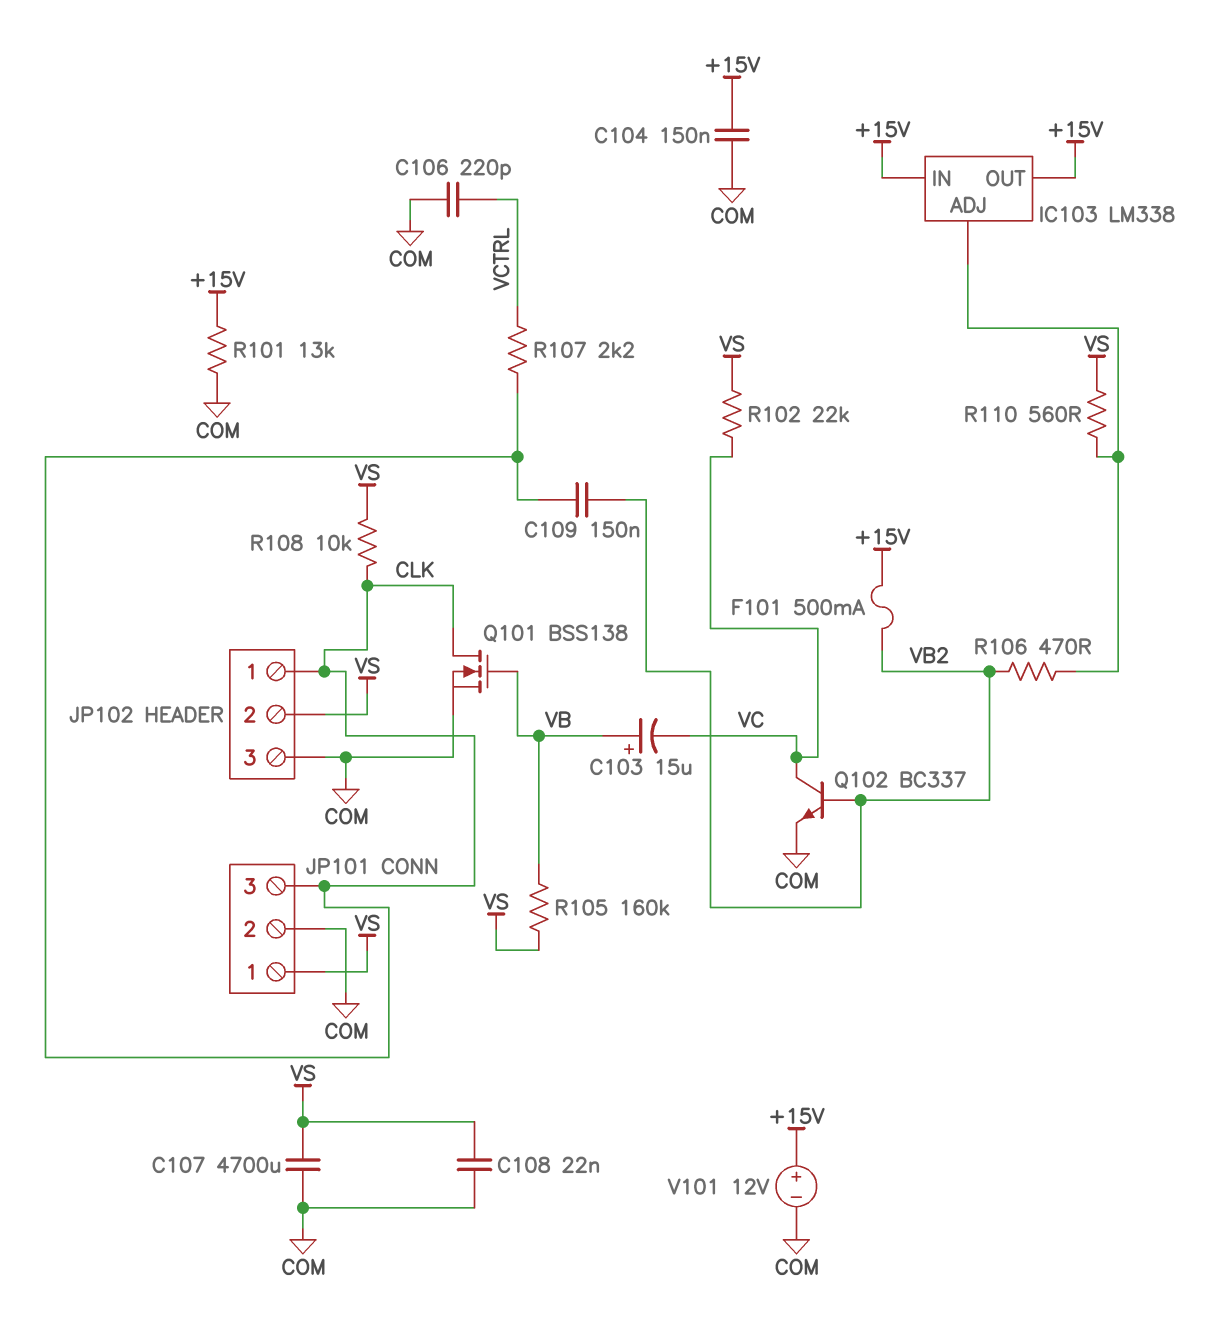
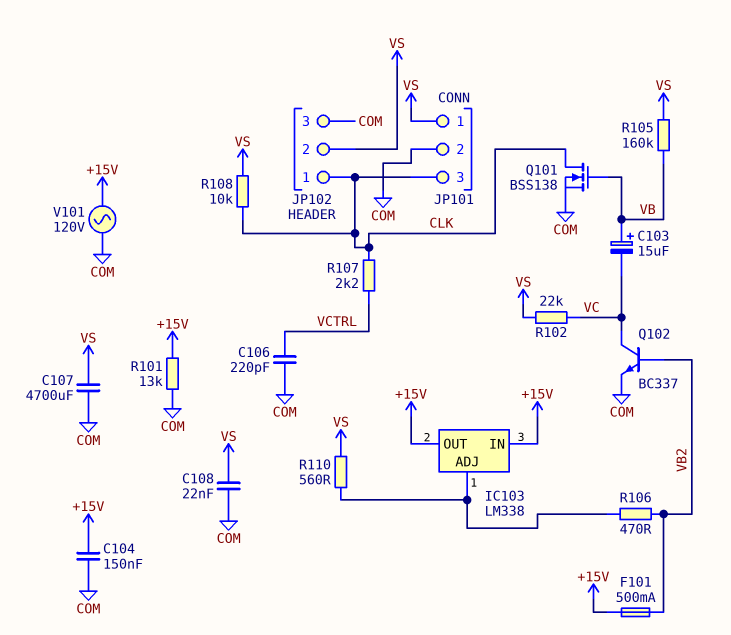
C109: 150nF (CLK, VB2) -> none
V101: 12V (plus +15V, minus COM) -> AC 120V (+15V, COM)

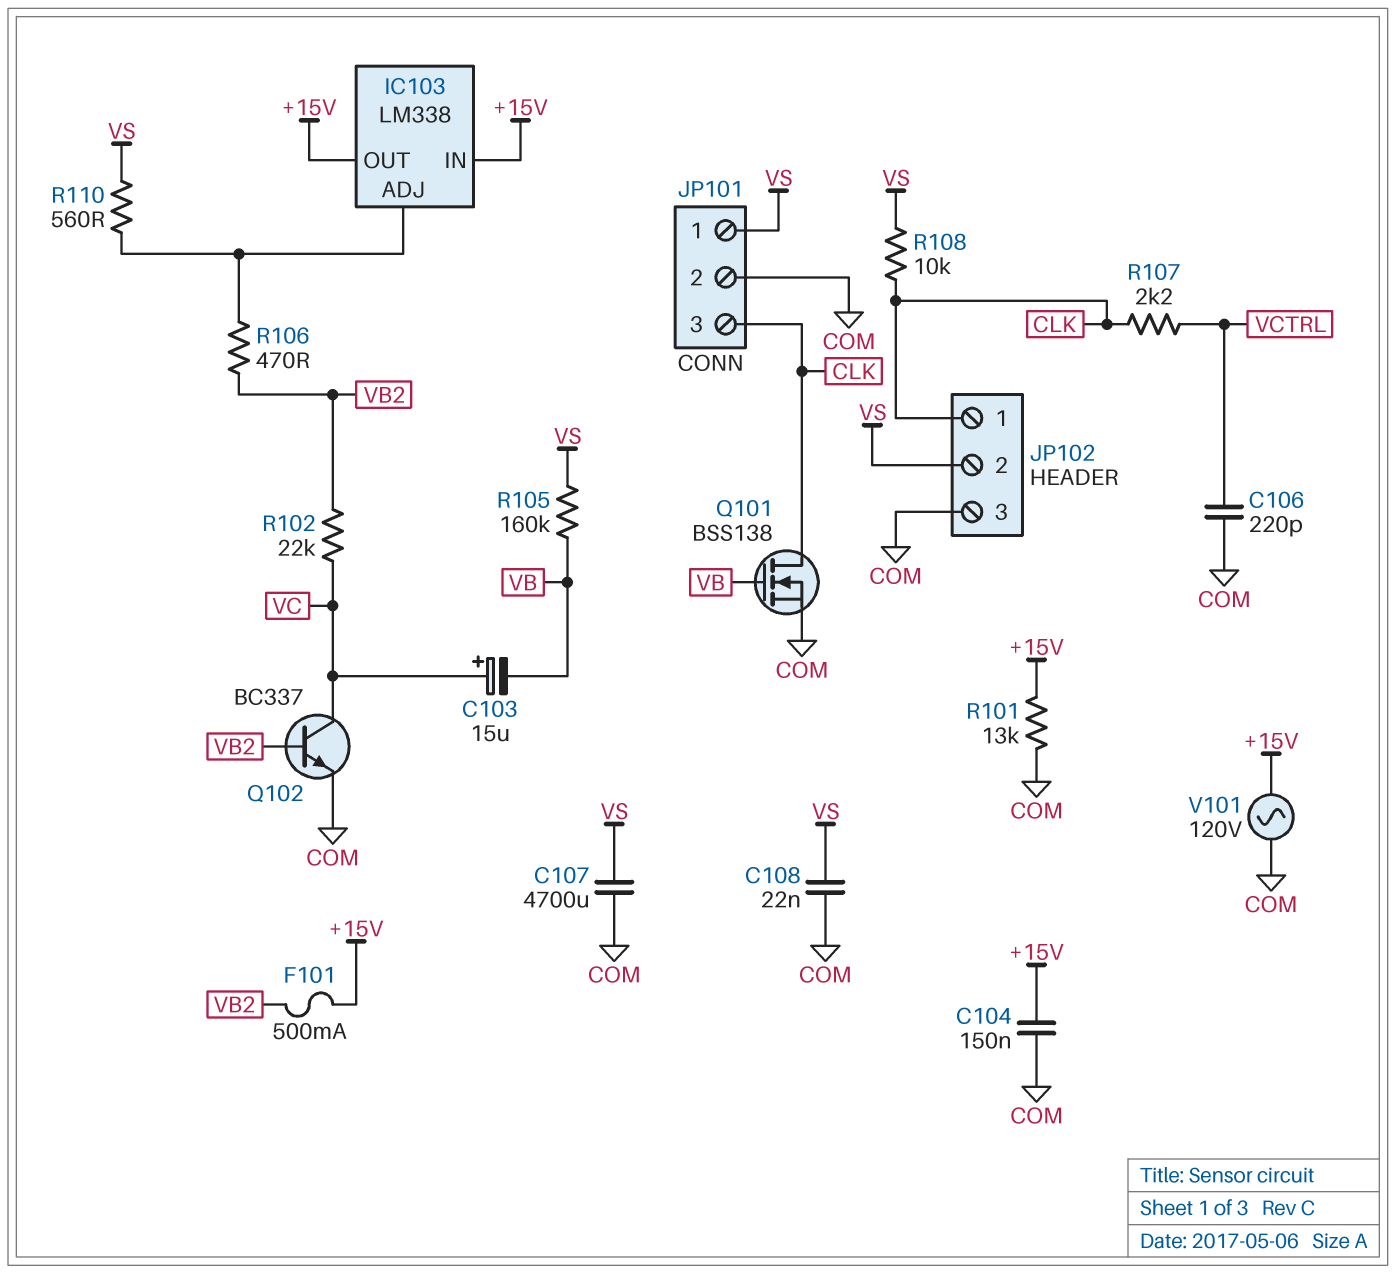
C103: 15uF (plus VB, minus VC) -> 15uF (plus VC, minus VB)
R102: 22k (VC, VS) -> 22k (VB2, VC)

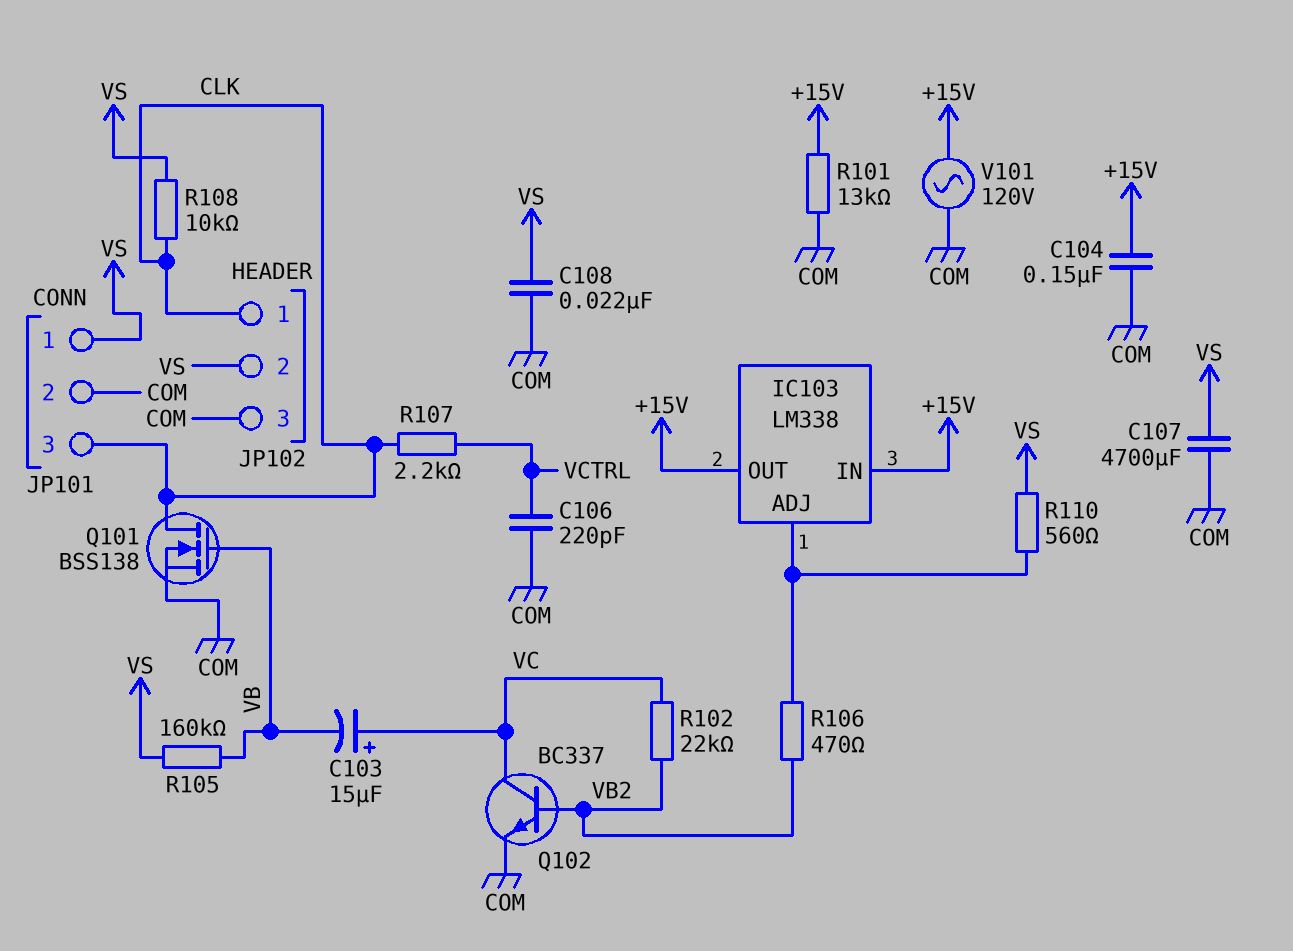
F101: 500mA (+15V, VB2) -> none

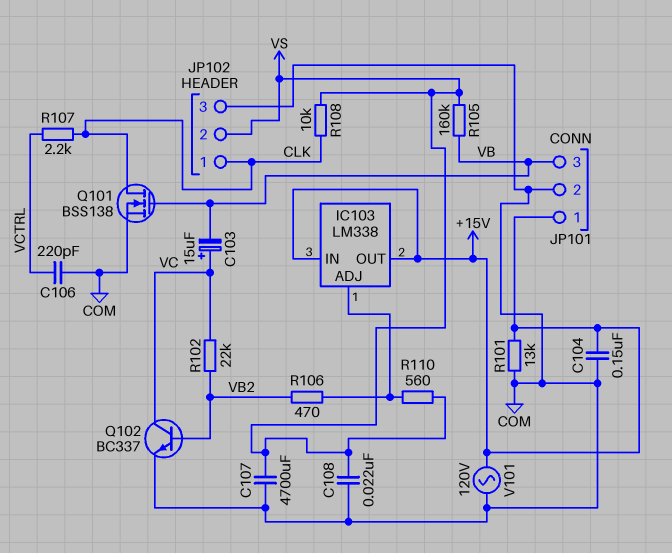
JP101 pin 1: VS -> +15V
JP101 pin 3: CLK -> VB

